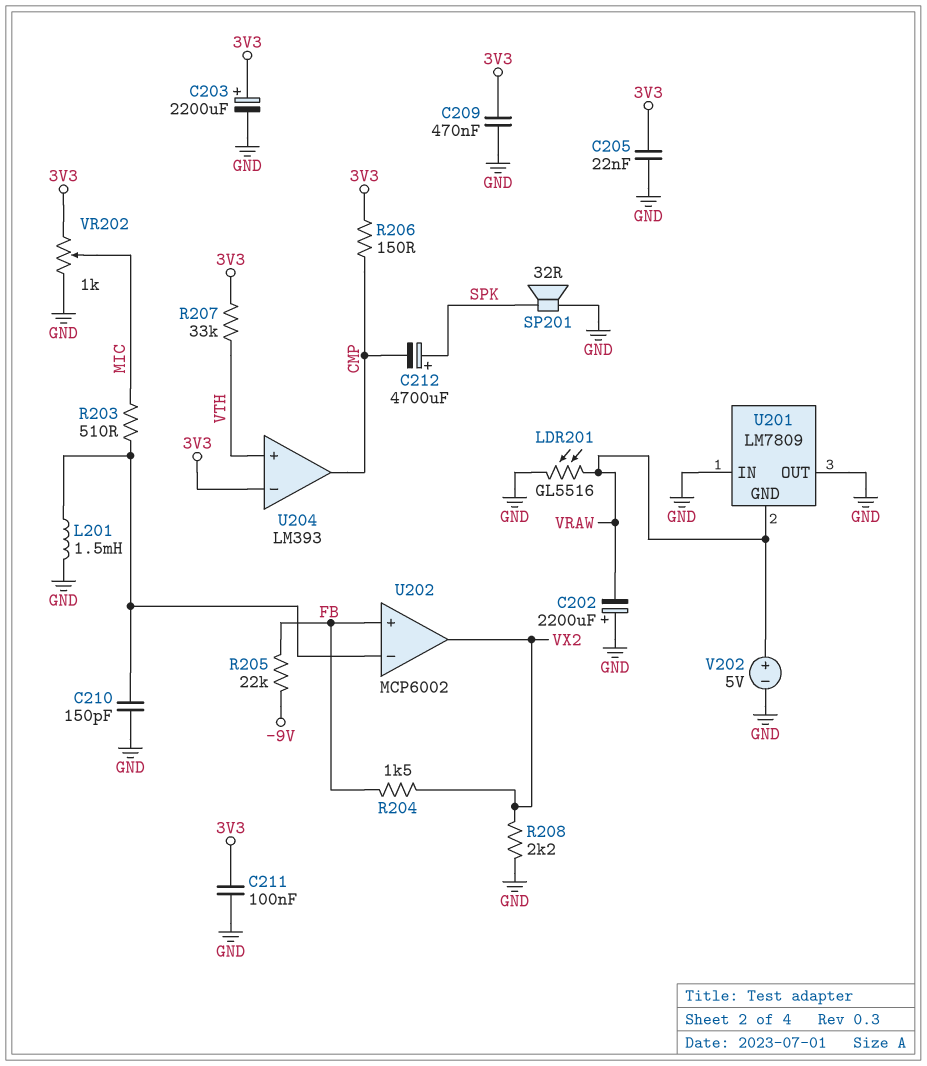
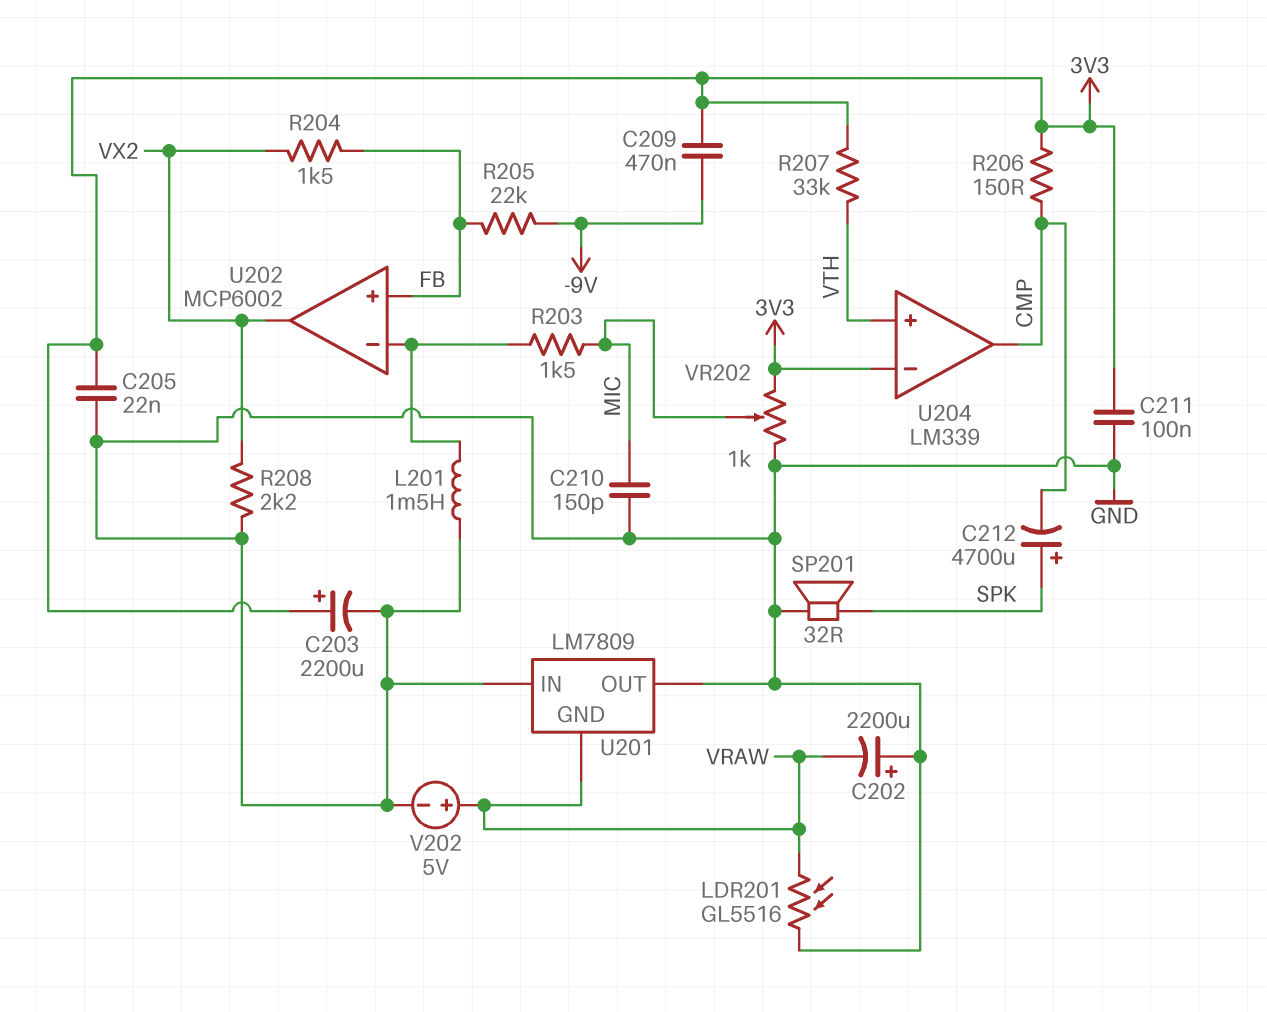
C209: 470nF (3V3, GND) -> 470nF (-9V, 3V3)
C210: 150pF (GND, U202/in-) -> 150pF (GND, MIC)
R203: 510 (MIC, U202/in-) -> 1.5k (MIC, U202/in-)
U204: LM393 -> LM339

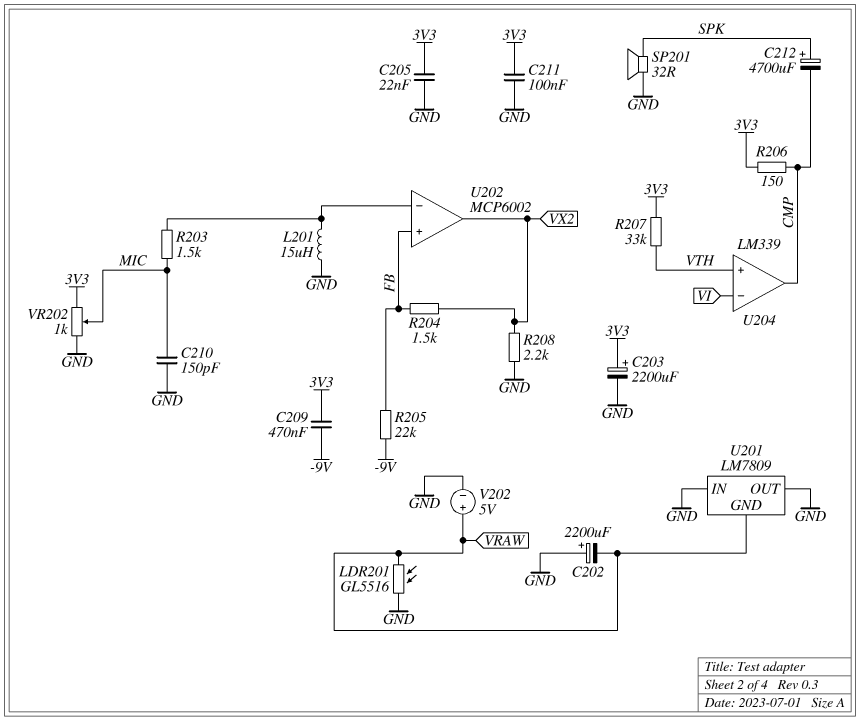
L201: 1.5mH (GND, U202/in-) -> 15uH (GND, U202/in-)
U204 pin in-: 3V3 -> VI

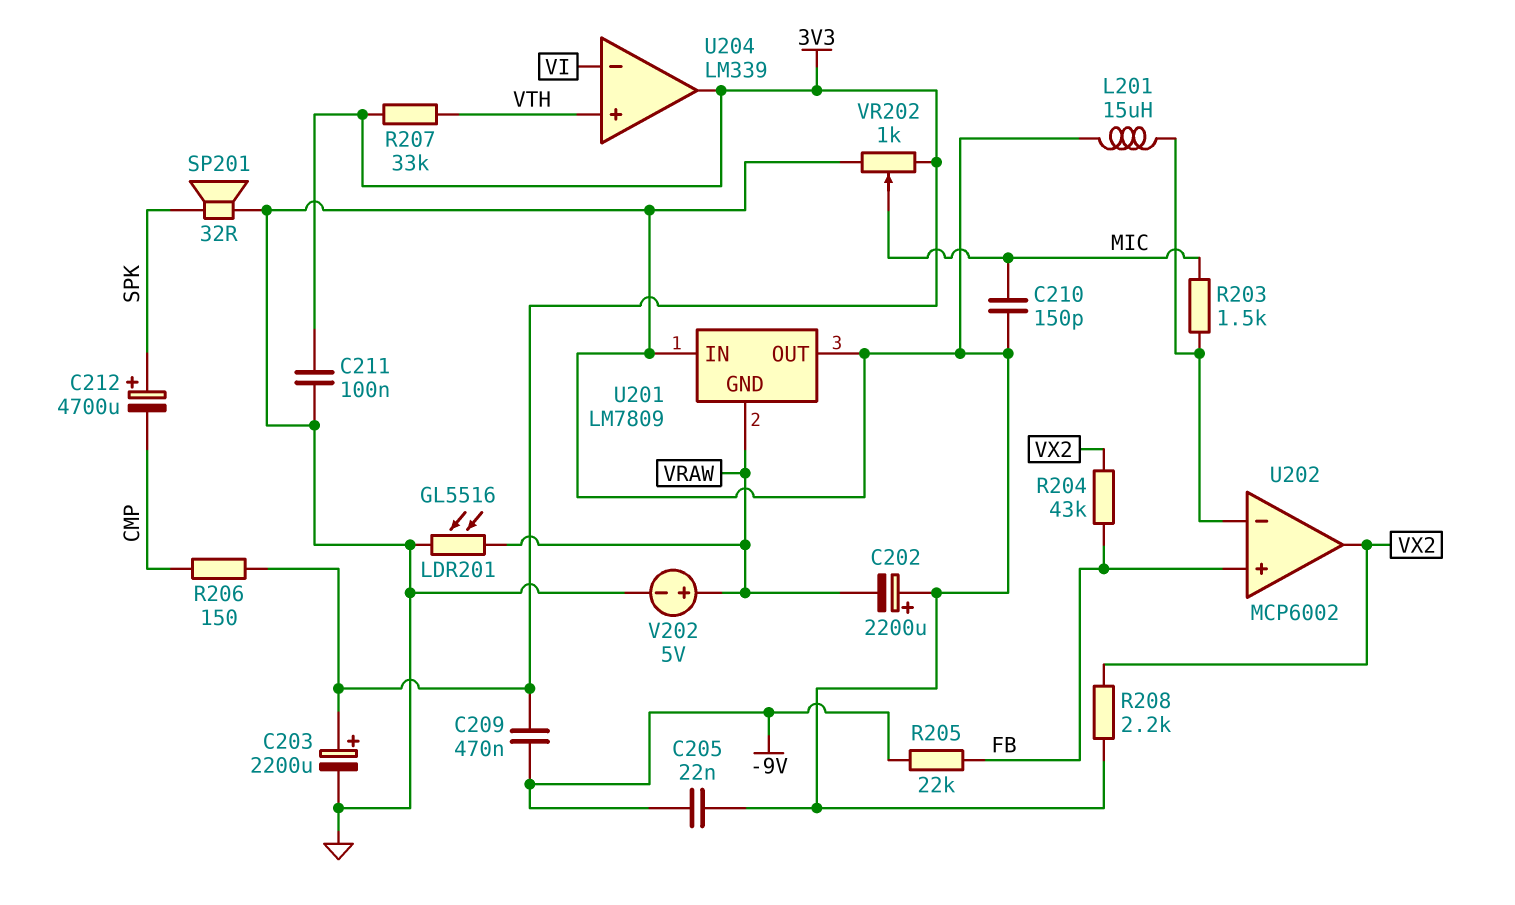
C205: 22nF (3V3, GND) -> 22nF (-9V, GND)
R204: 1.5k (FB, VX2) -> 43k (FB, VX2)
U204 pin out: CMP -> 3V3

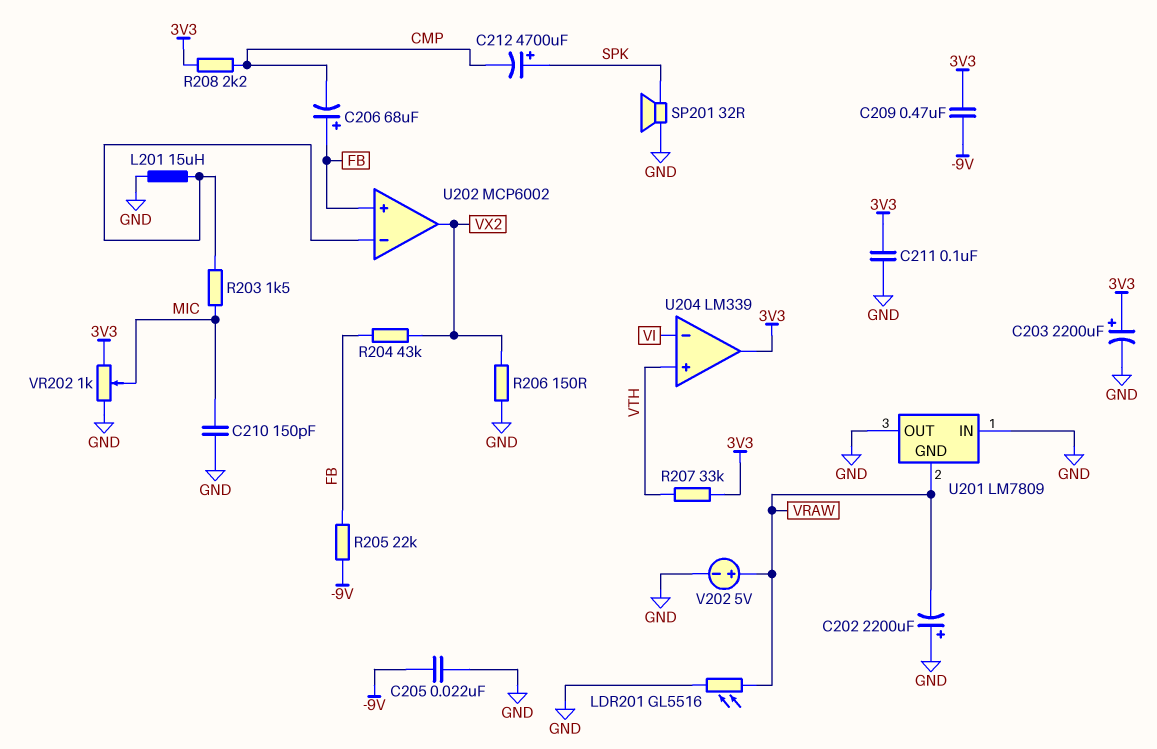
C206: none -> 68uF (plus FB, minus CMP)
R206: 150 (3V3, CMP) -> 150 (GND, VX2)
R208: 2.2k (GND, VX2) -> 2.2k (3V3, CMP)

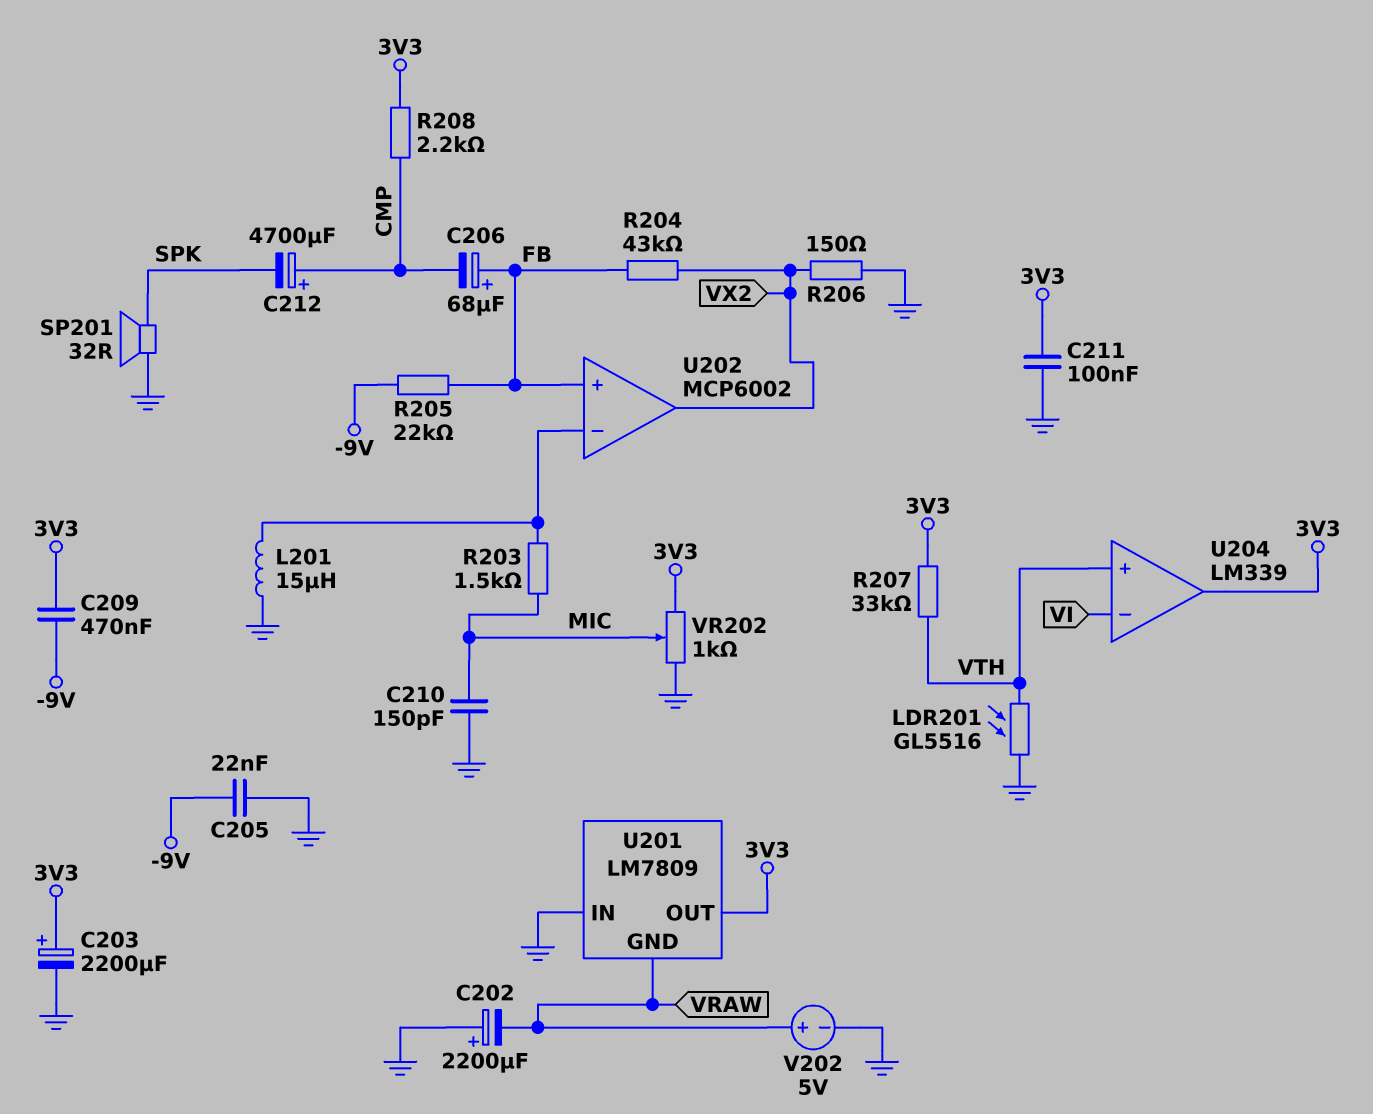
C212: 4700uF (plus SPK, minus CMP) -> 4700uF (plus CMP, minus SPK)
LDR201: GL5516 (GND, VRAW) -> GL5516 (GND, VTH)
U201 pin OUT: GND -> 3V3

